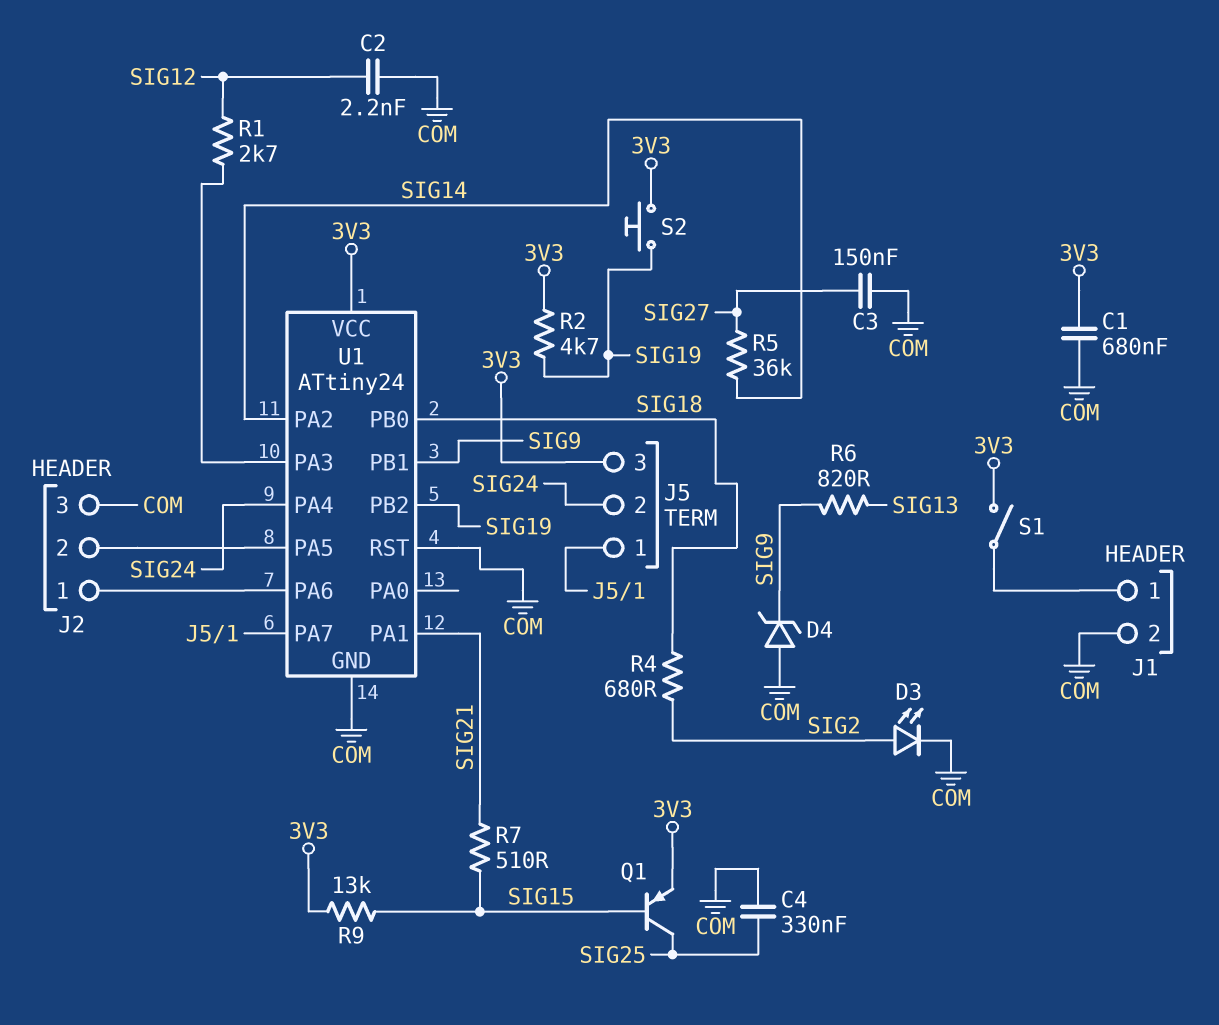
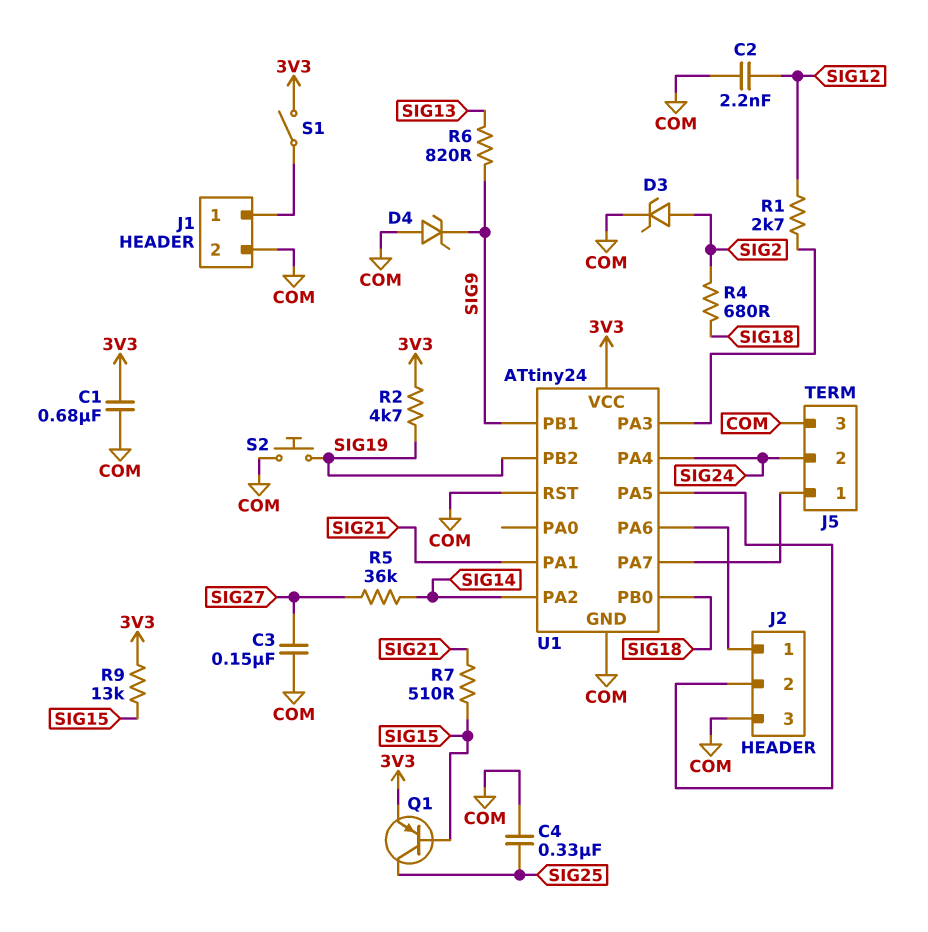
D3: LED (A SIG2, K COM) -> zener (A SIG2, K COM)
J5 pin 3: 3V3 -> COM
S2: button (3V3, SIG19) -> button (COM, SIG19)

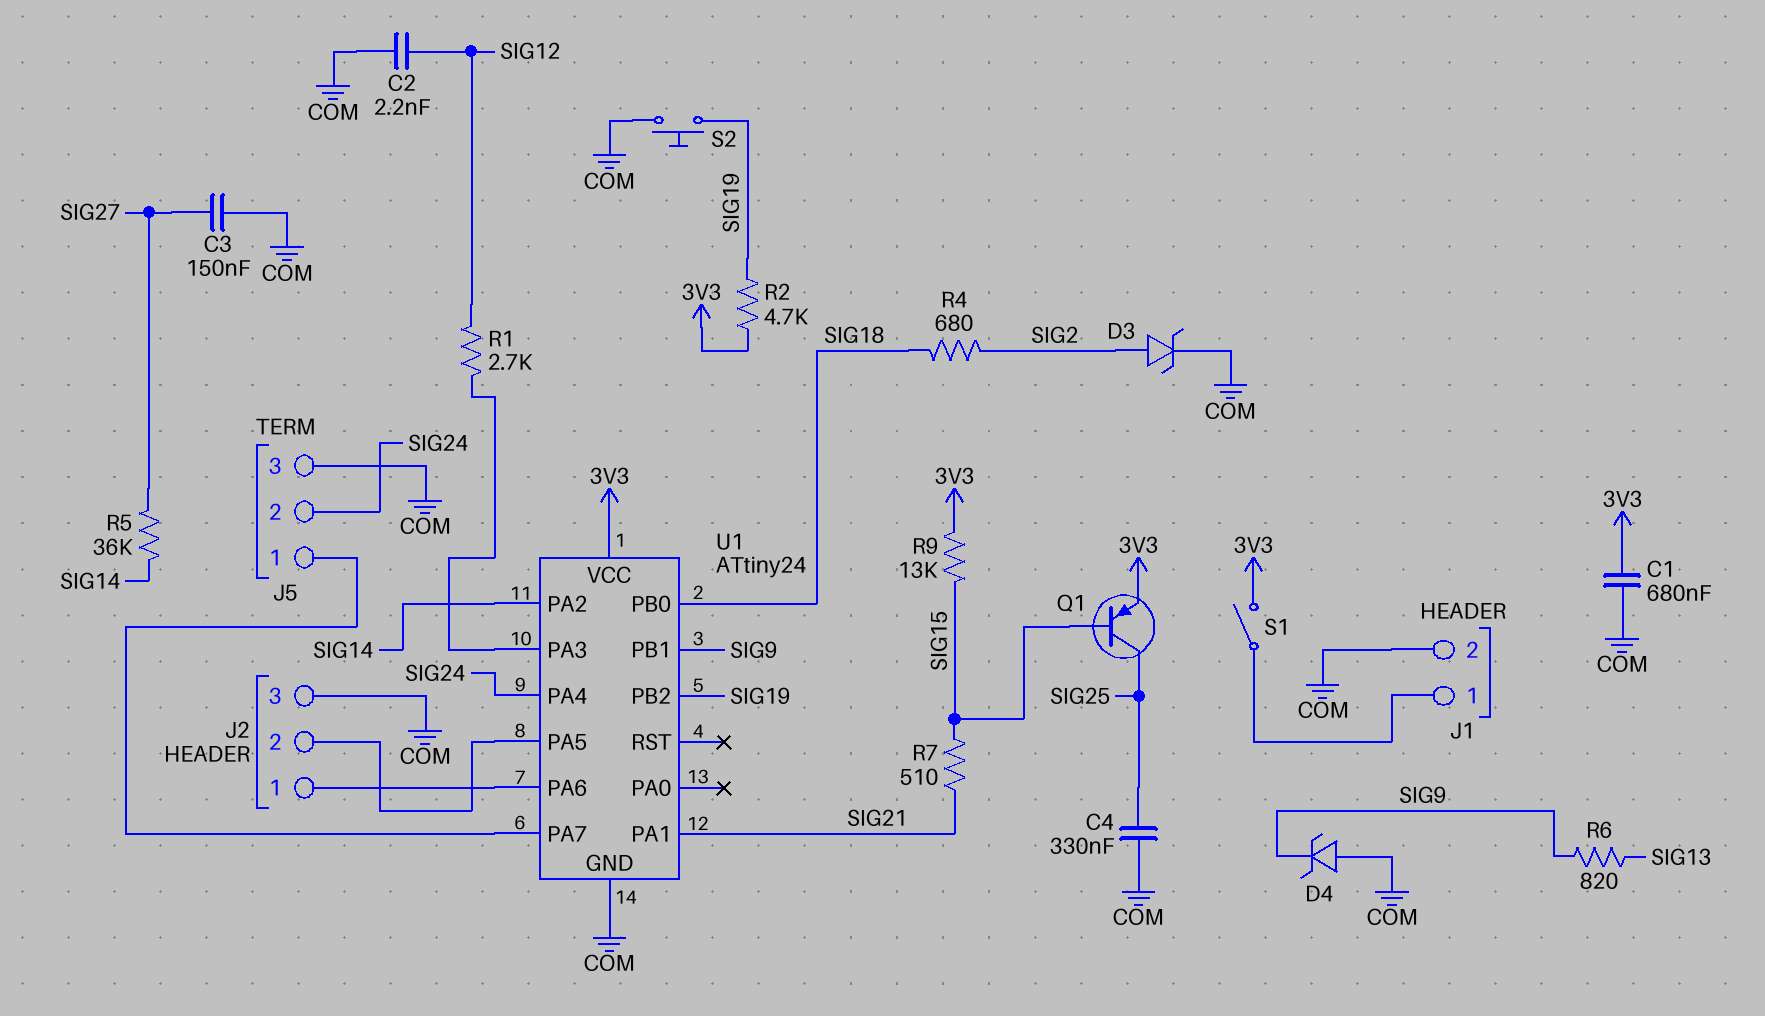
U1 pin RST: COM -> none

